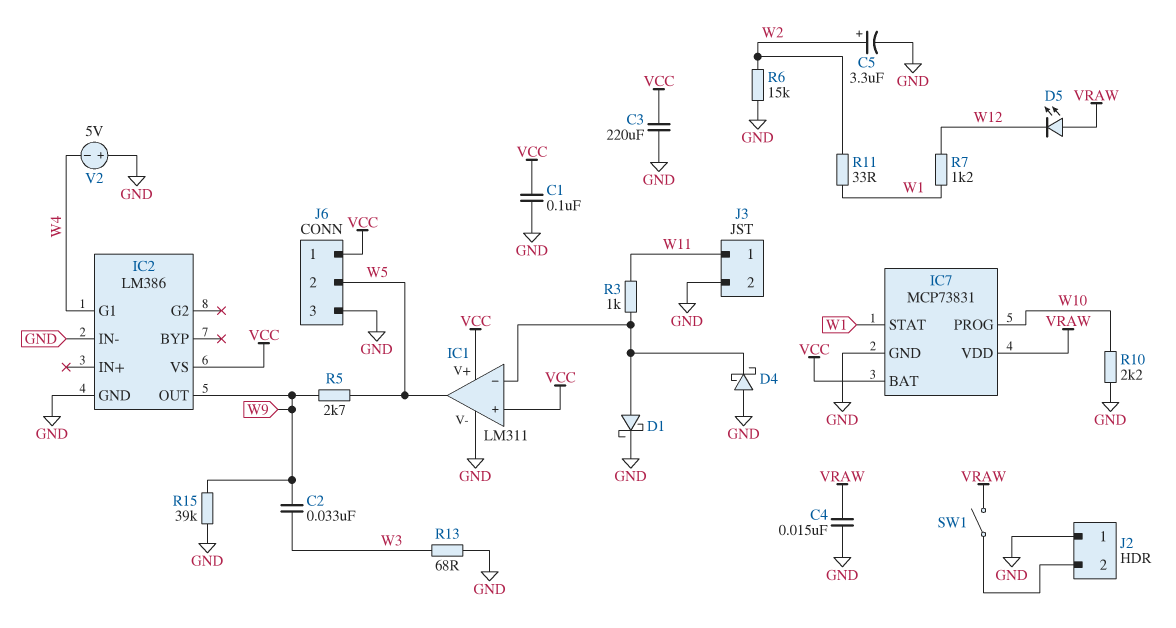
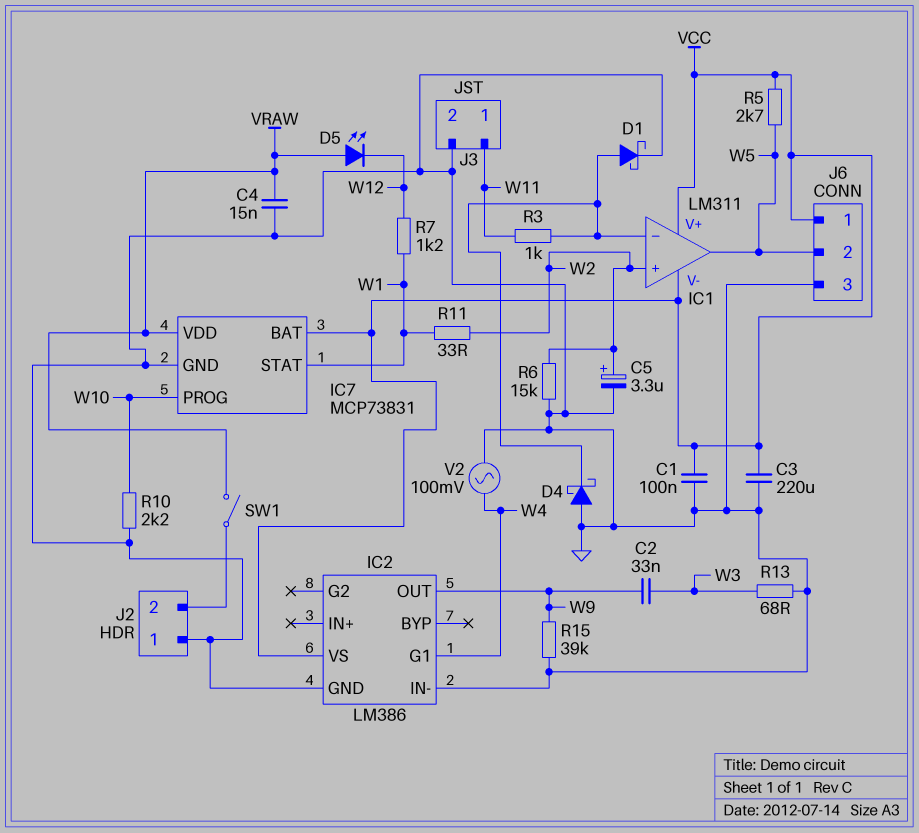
IC1 pin V-: GND -> VCC
IC1 pin in+: VCC -> W2
R5: 2.7k (W5, W9) -> 2.7k (VCC, W5)
V2: 5V (plus GND, minus W4) -> AC 100mV (GND, W4)

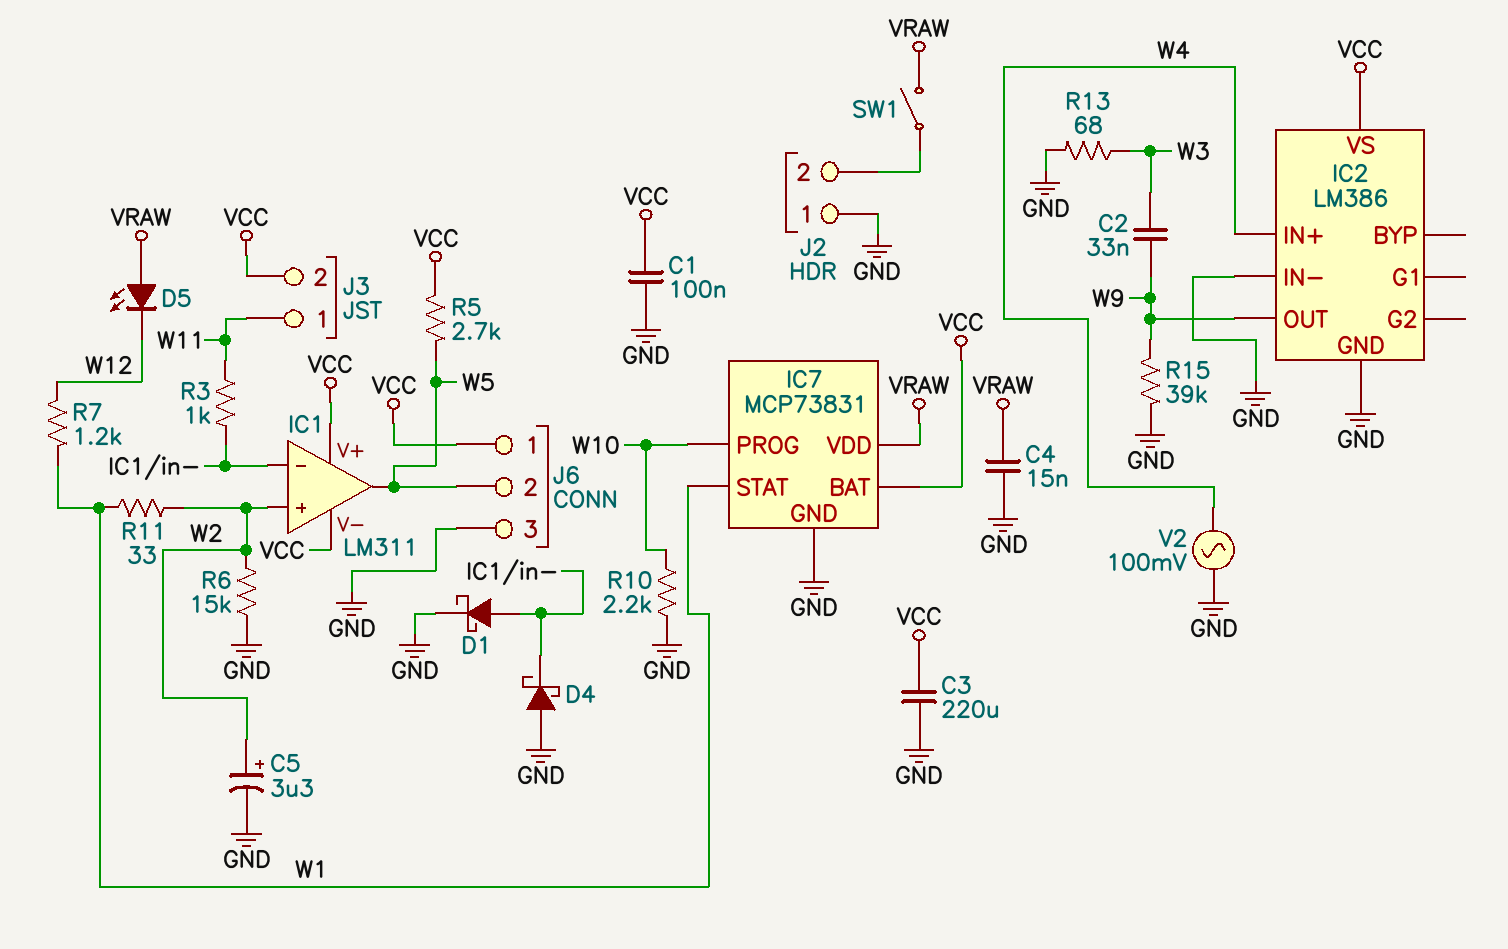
IC2 pin G1: W4 -> none
IC2 pin IN+: none -> W4
J3 pin 2: GND -> VCC

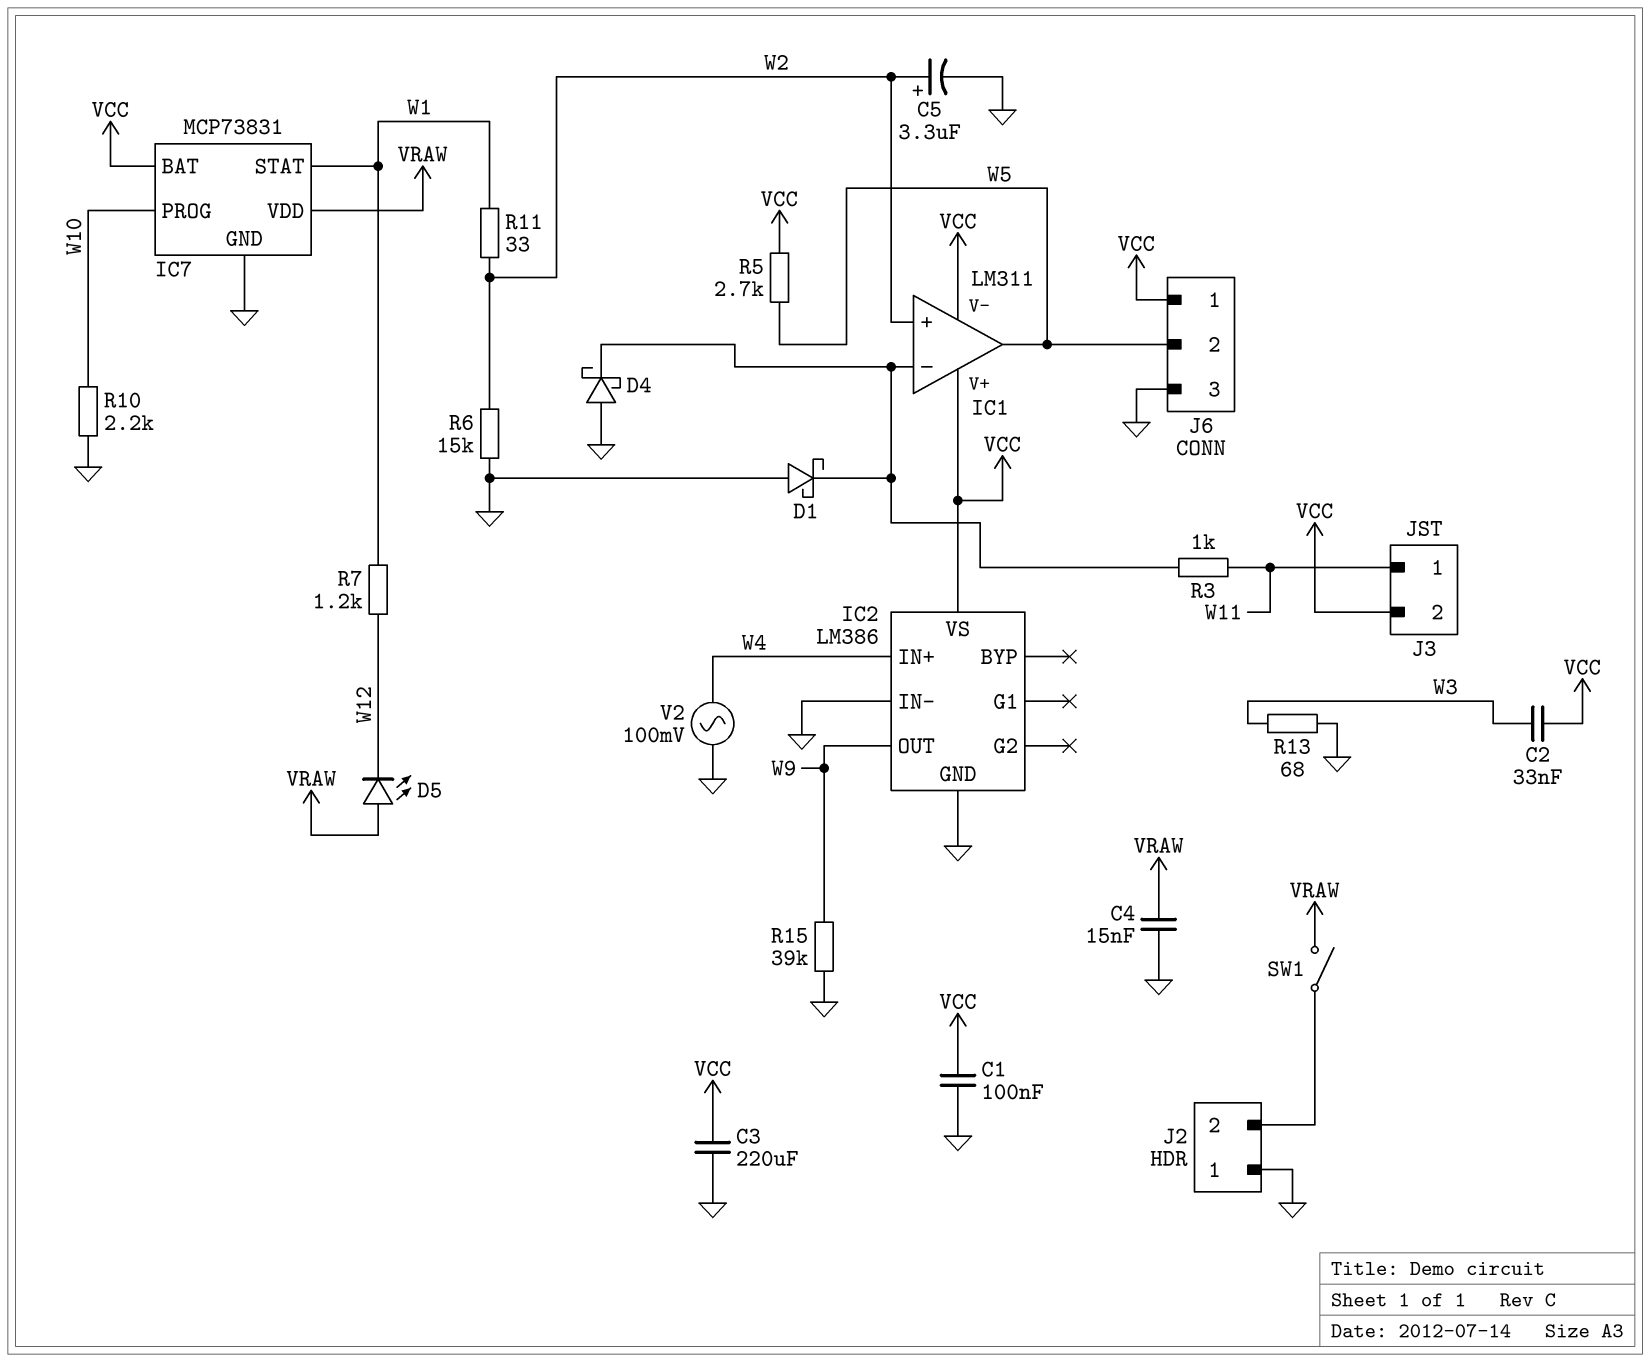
C2: 33nF (W3, W9) -> 33nF (VCC, W3)
D1: schottky (A IC1/in-, K GND) -> schottky (A GND, K IC1/in-)

